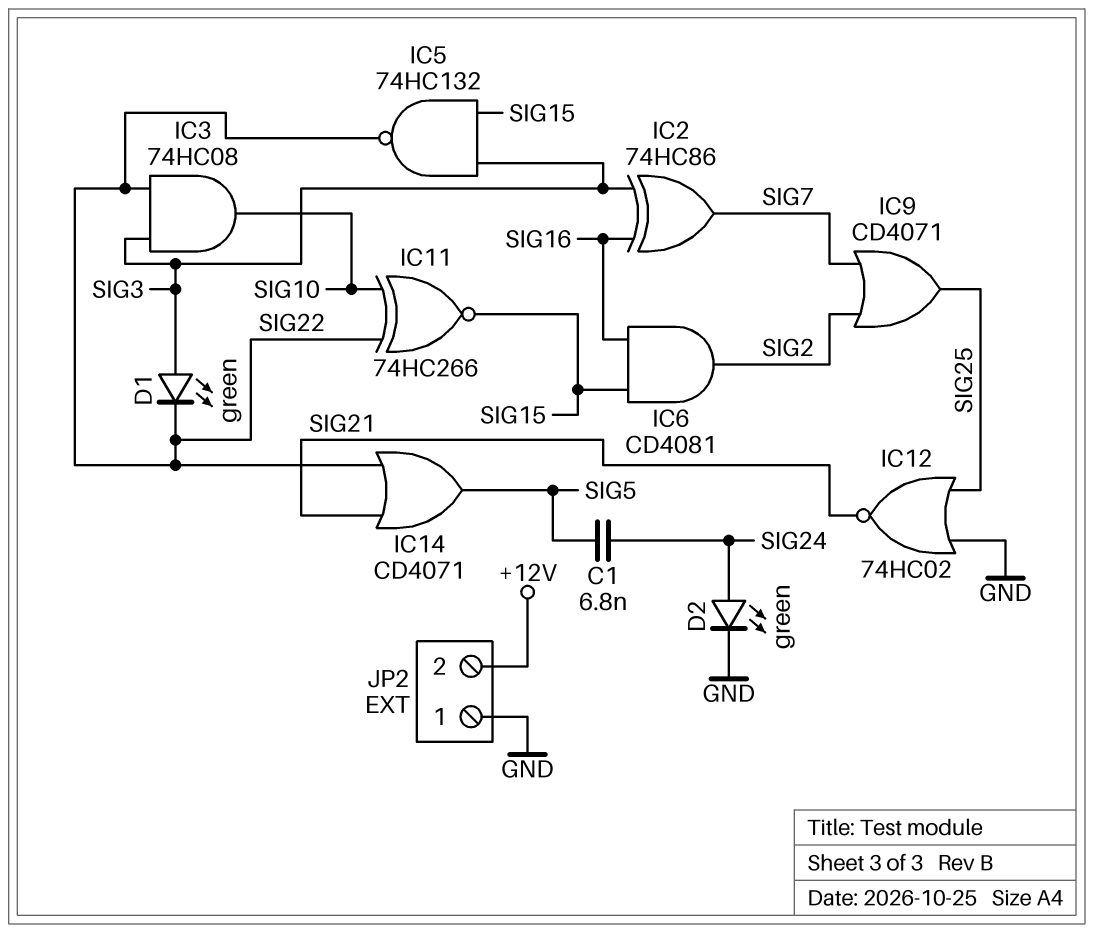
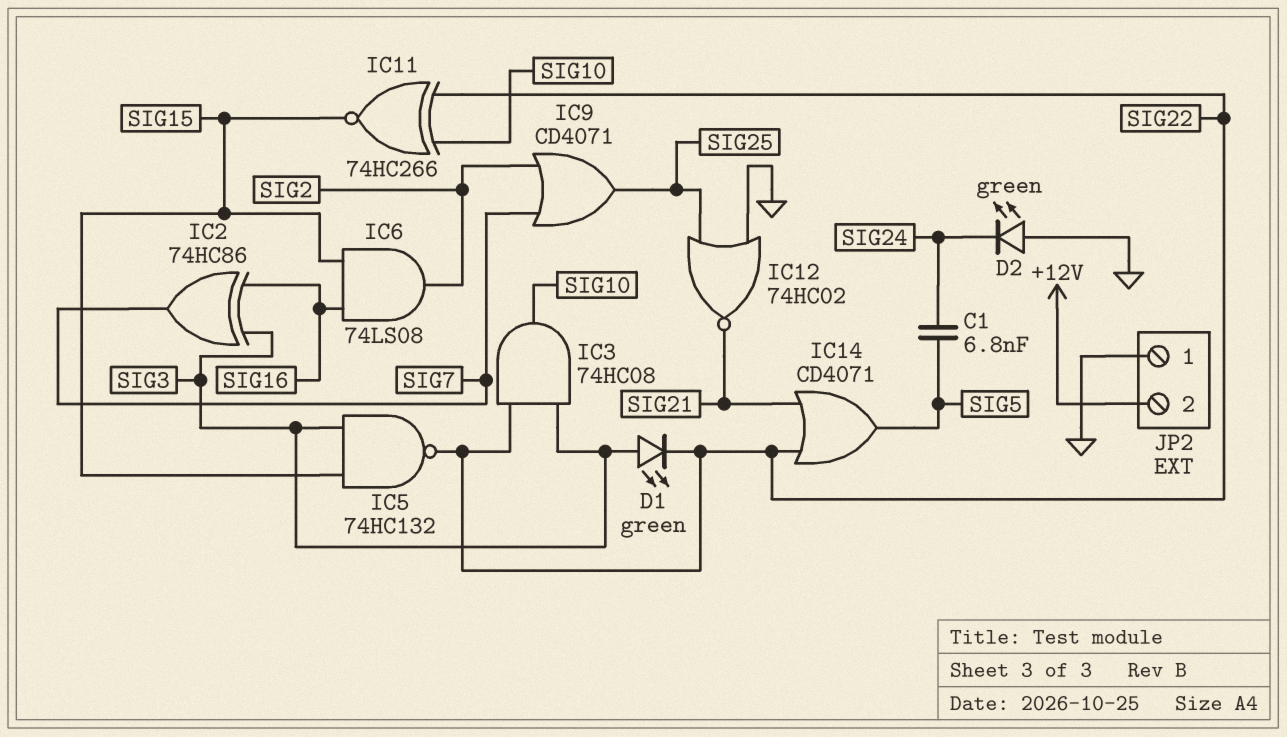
D2: LED green (A SIG24, K GND) -> LED green (A GND, K SIG24)
IC6: AND CD4081 (in SIG15, in SIG16, out SIG2) -> AND 74LS08 (in SIG15, in SIG16, out SIG2)

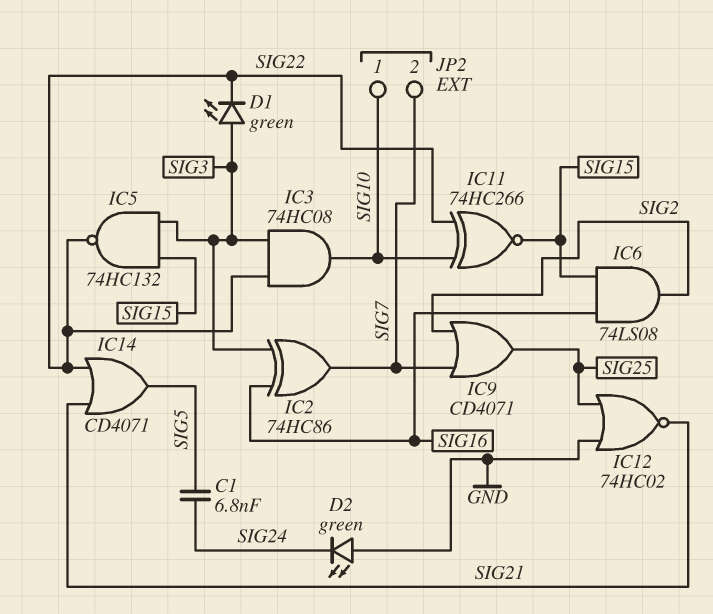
JP2 pin 1: GND -> SIG10
JP2 pin 2: +12V -> SIG7

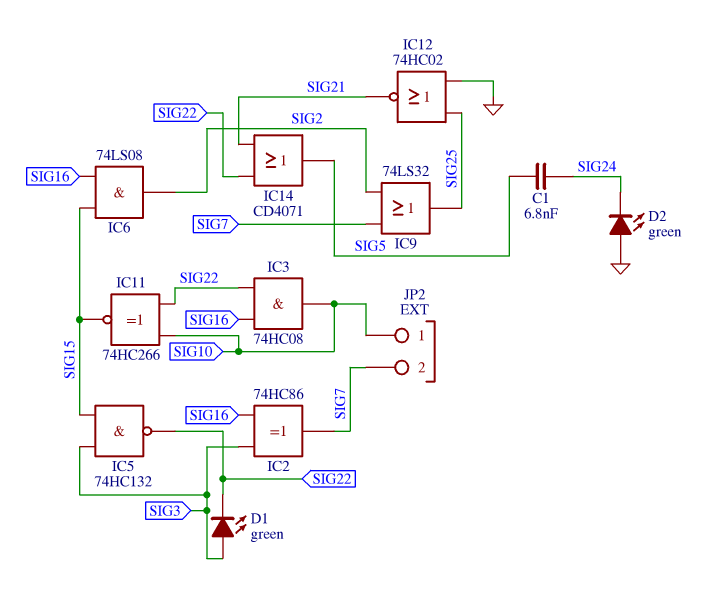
IC3: AND 74HC08 (in SIG3, in SIG22, out SIG10) -> AND 74HC08 (in SIG16, in SIG22, out SIG10)
IC9: OR CD4071 (in SIG2, in SIG7, out SIG25) -> OR 74LS32 (in SIG2, in SIG7, out SIG25)

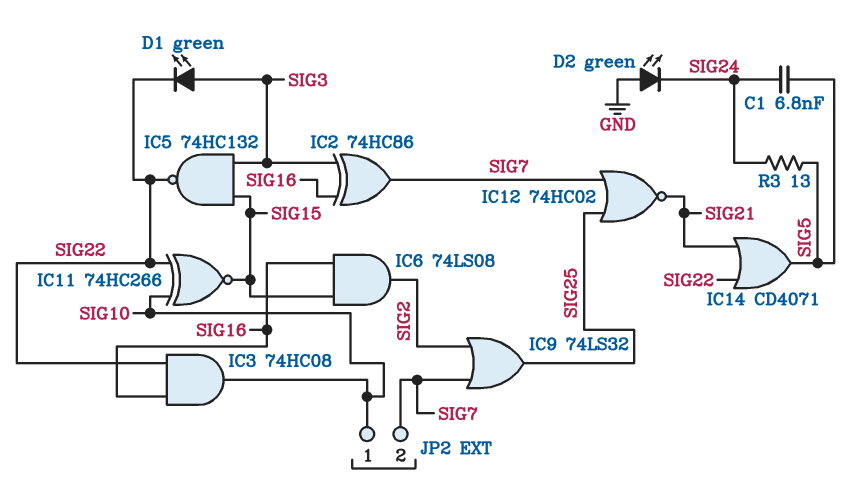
IC12: NOR 74HC02 (in GND, in SIG25, out SIG21) -> NOR 74HC02 (in SIG7, in SIG25, out SIG21)
R3: none -> 13 (SIG5, SIG24)

